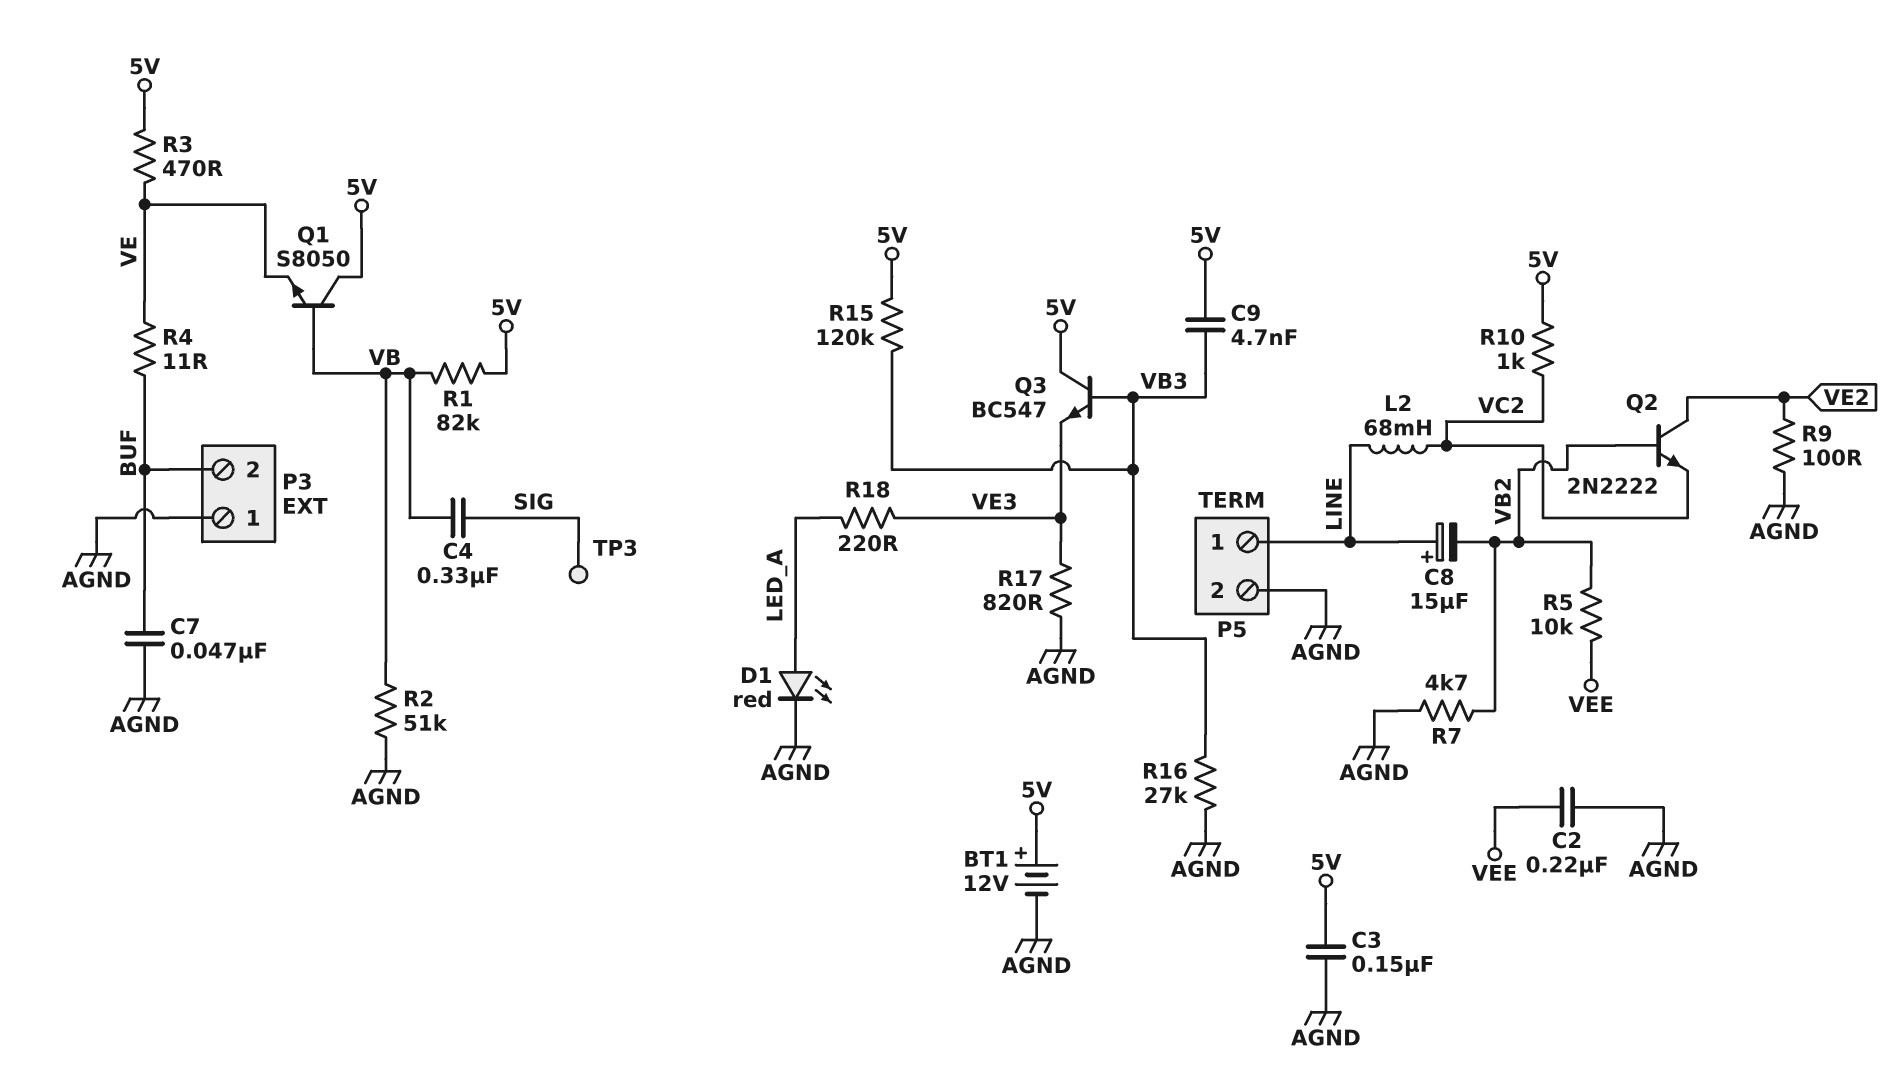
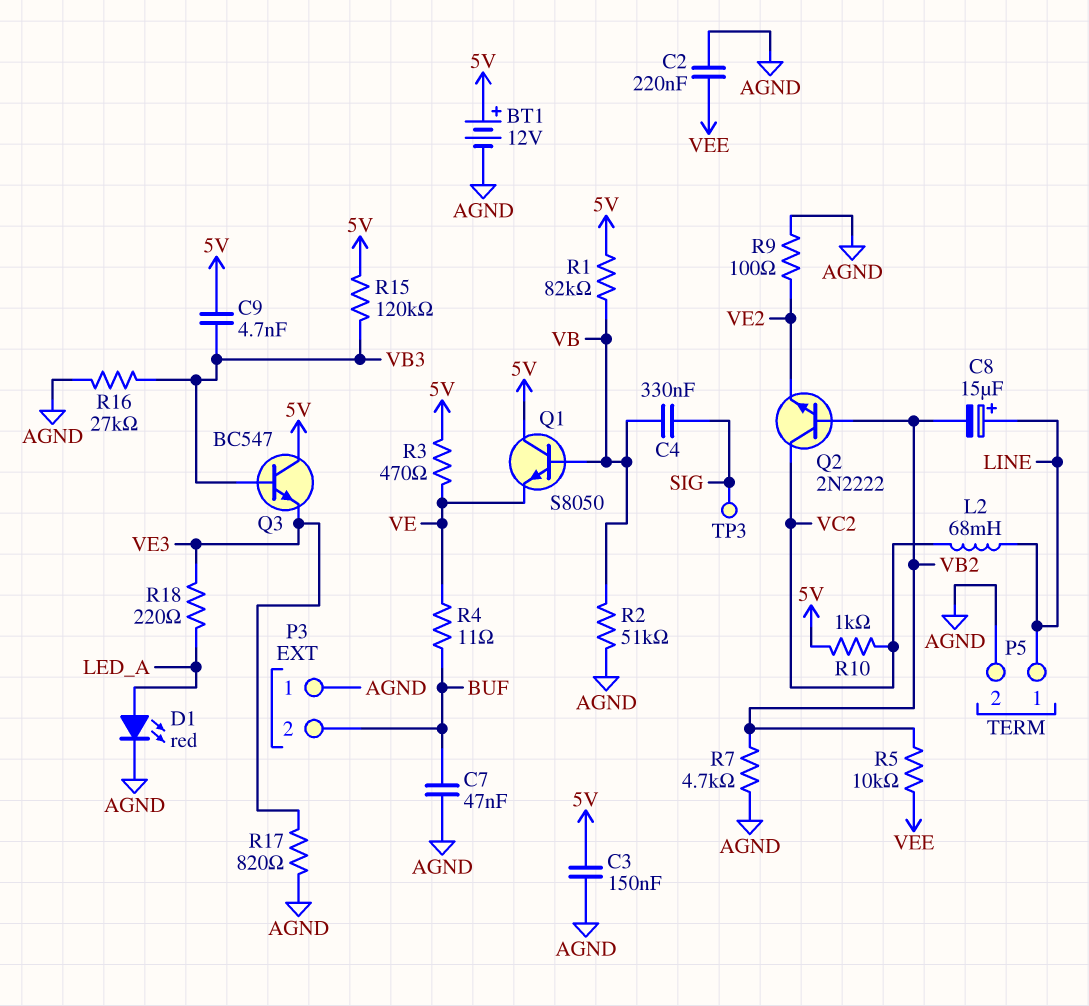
Q2: NPN 2N2222 (B VB2, C VE2, E VC2) -> NPN 2N2222 (B VB2, C VC2, E VE2)

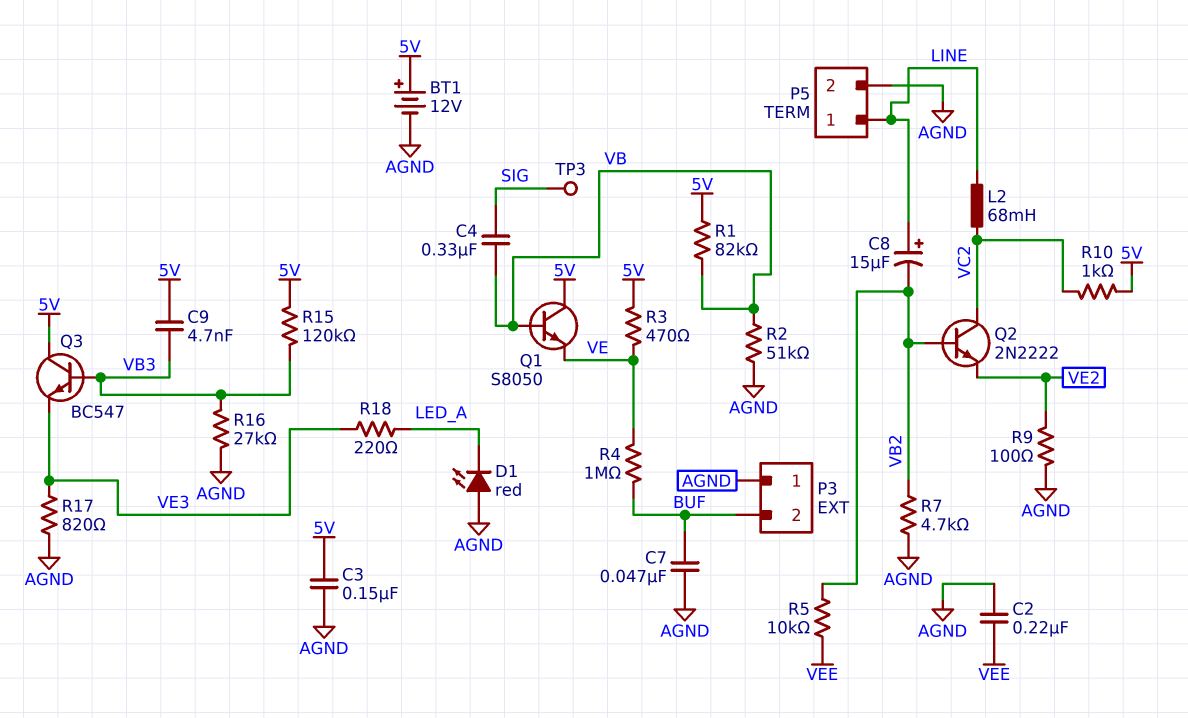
D1: LED red (A LED_A, K AGND) -> LED red (A AGND, K LED_A)
R4: 11 (BUF, VE) -> 1M (BUF, VE)

